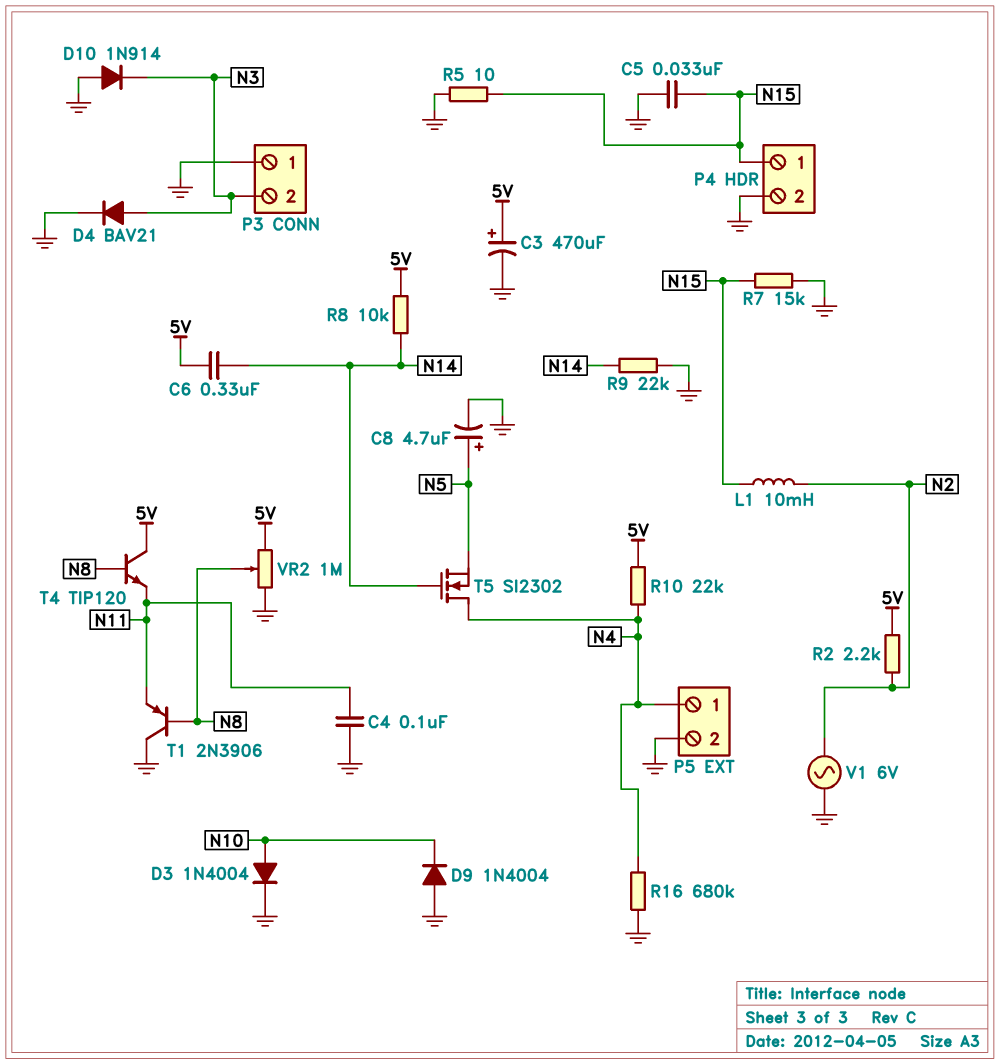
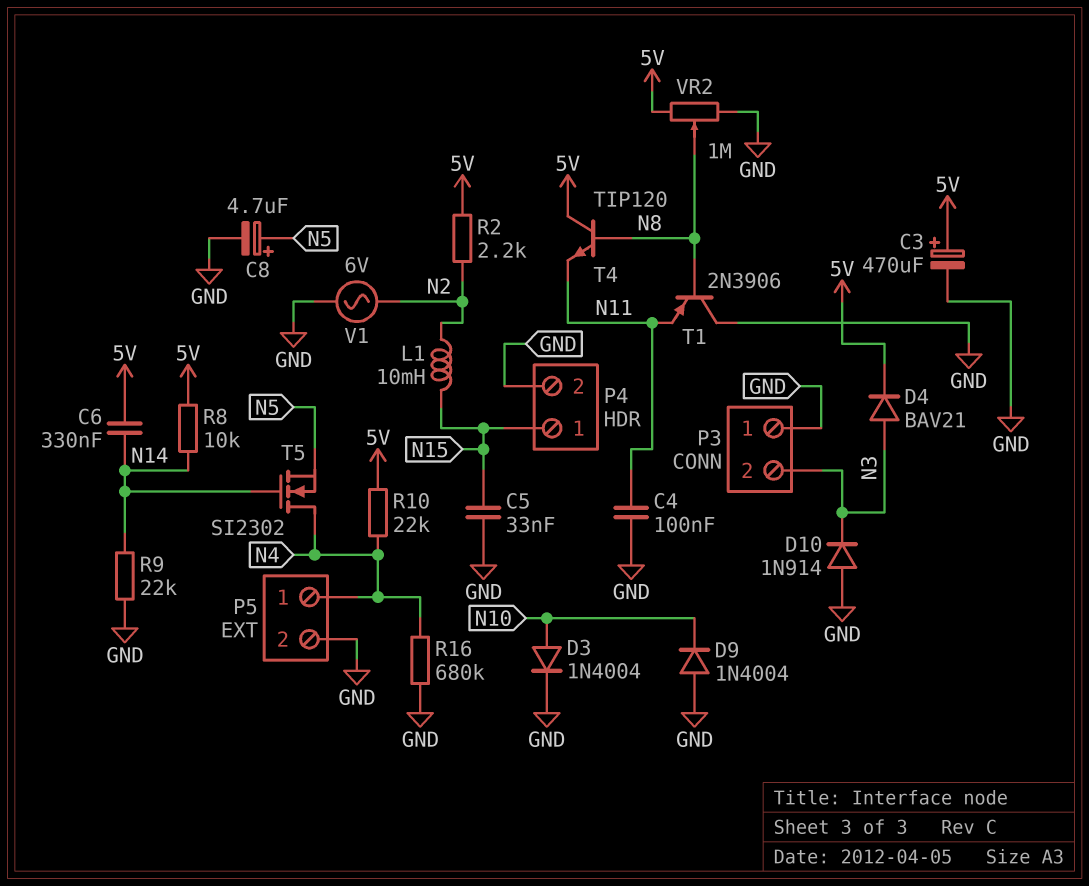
D4: diode BAV21 (A N3, K GND) -> diode BAV21 (A N3, K 5V)
R5: 10 (GND, N15) -> none
R7: 15k (GND, N15) -> none

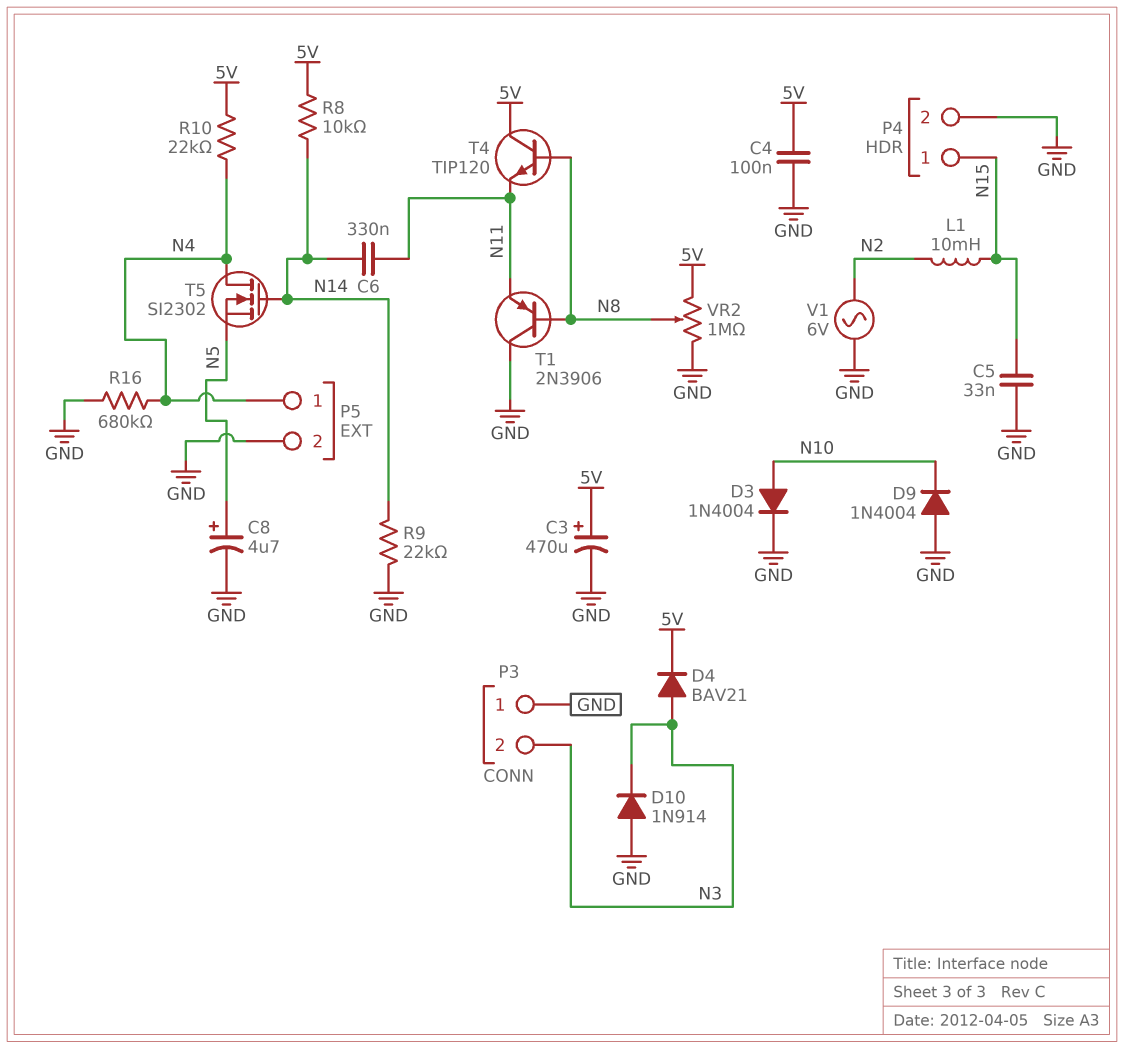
C4: 100nF (GND, N11) -> 100nF (5V, GND)
C6: 330nF (5V, N14) -> 330nF (N11, N14)
R2: 2.2k (5V, N2) -> none

